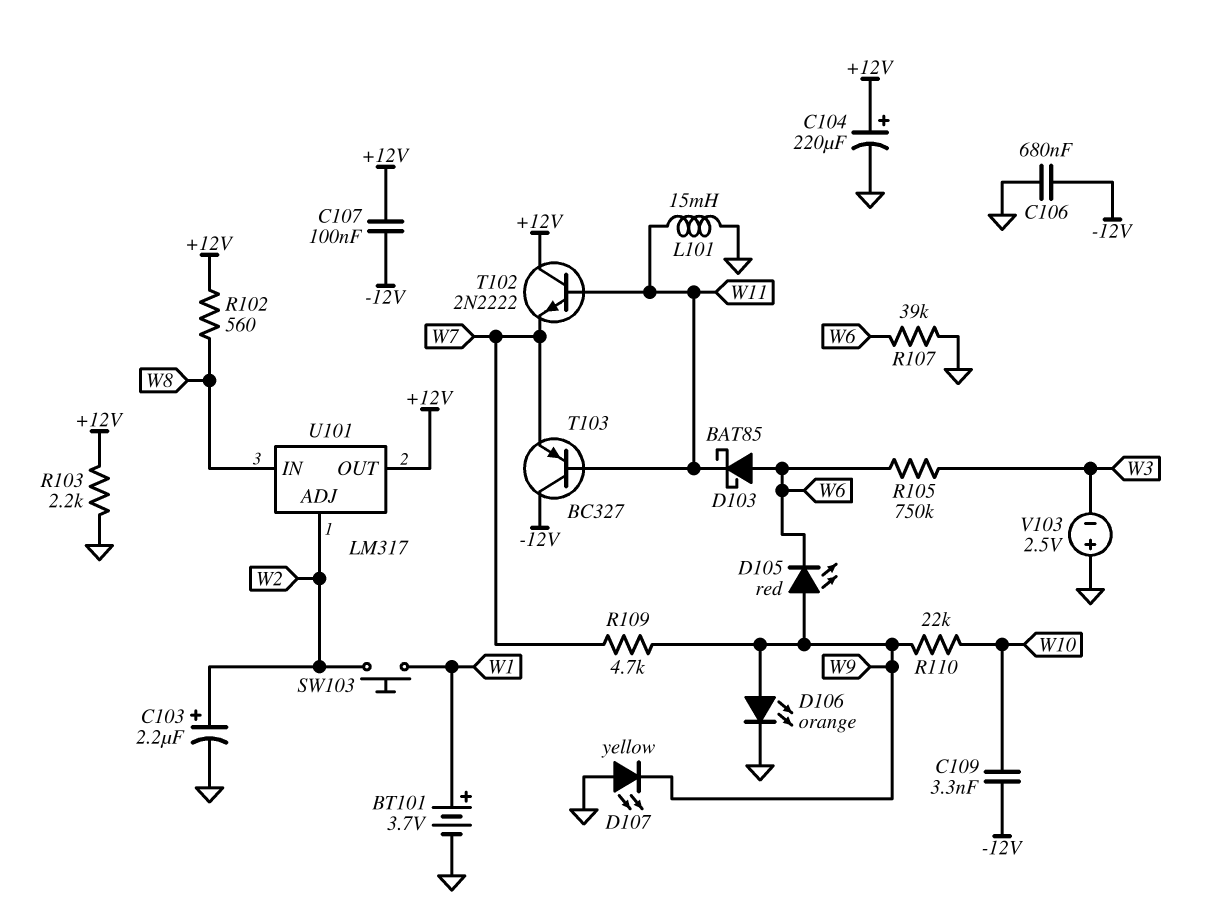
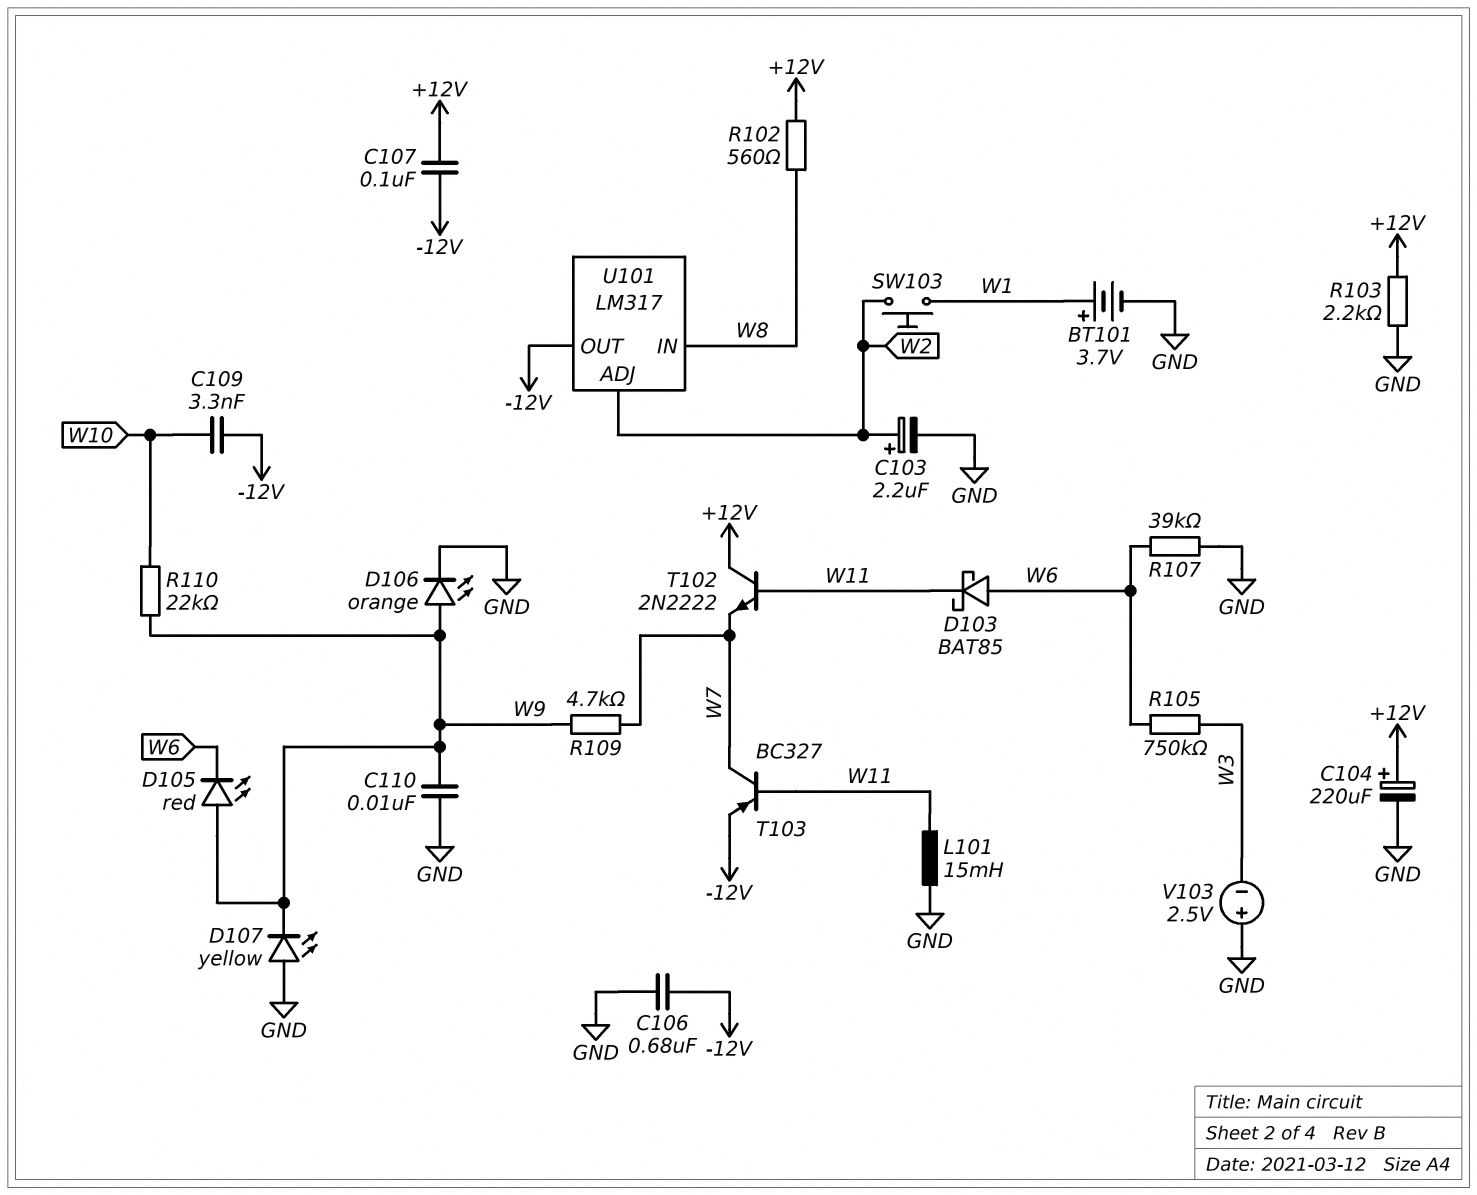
C110: none -> 10nF (GND, W9)
T103: PNP BC327 (B W11, C -12V, E W7) -> PNP BC327 (B W11, C W7, E -12V)
U101 pin OUT: +12V -> -12V

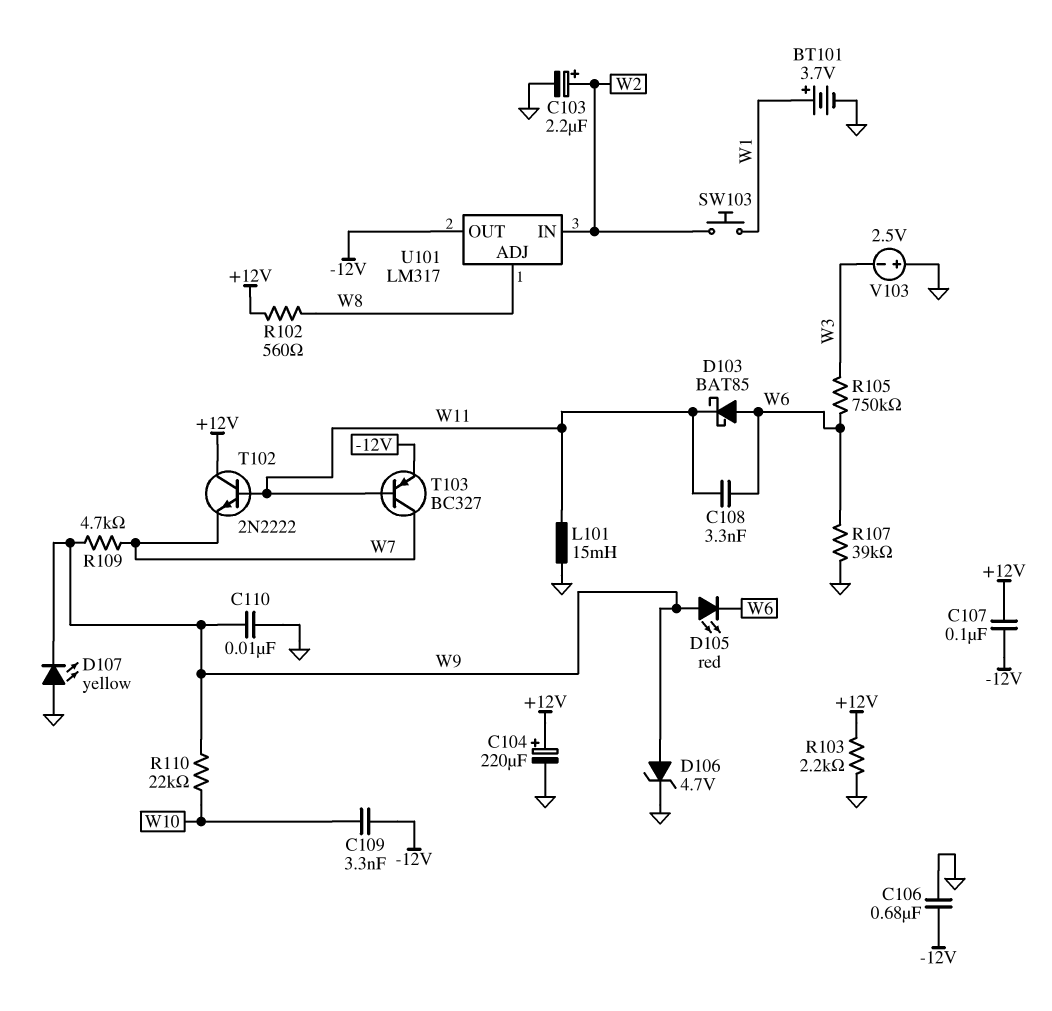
C108: none -> 3.3nF (W6, W11)
D106: LED orange (A W9, K GND) -> zener 4.7V (A W9, K GND)
U101 pin ADJ: W2 -> W8
U101 pin IN: W8 -> W2

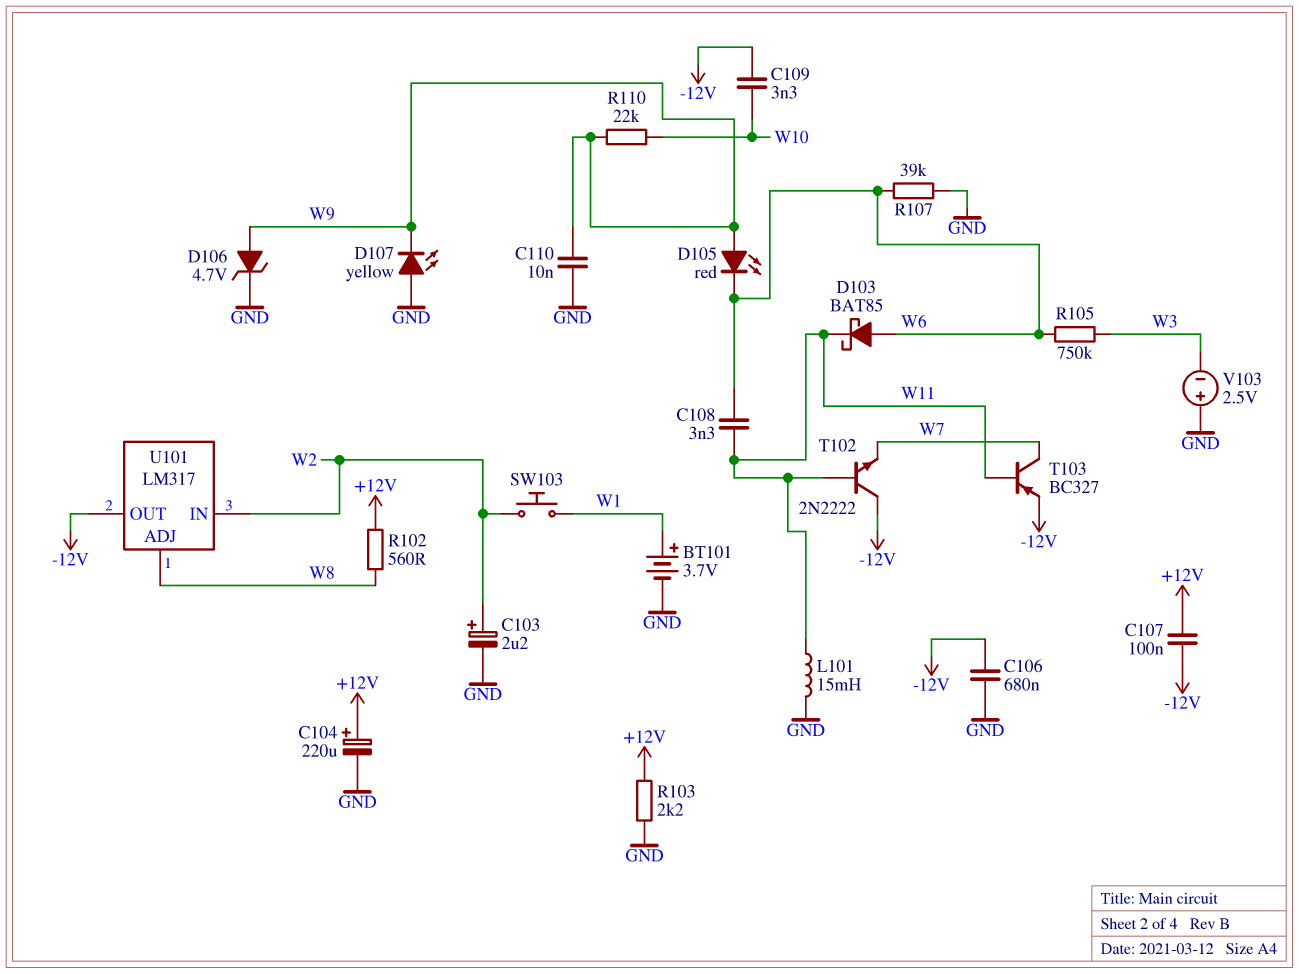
R109: 4.7k (W7, W9) -> none
T102: NPN 2N2222 (B W11, C +12V, E W7) -> NPN 2N2222 (B W11, C -12V, E W7)

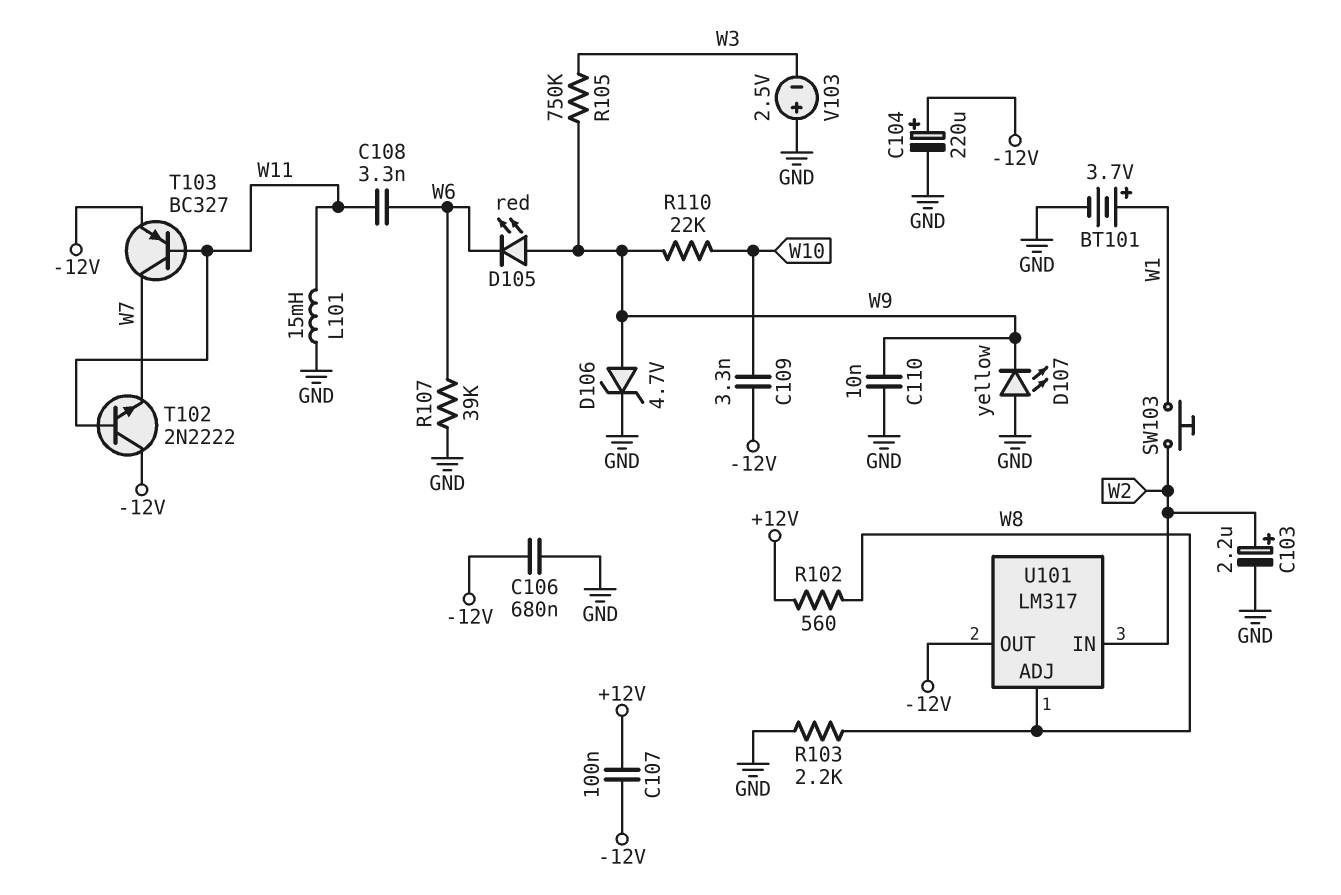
C104: 220uF (plus +12V, minus GND) -> 220uF (plus -12V, minus GND)
D103: schottky BAT85 (A W6, K W11) -> none
R103: 2.2k (+12V, GND) -> 2.2k (GND, W8)
R105: 750k (W3, W6) -> 750k (W3, W9)

